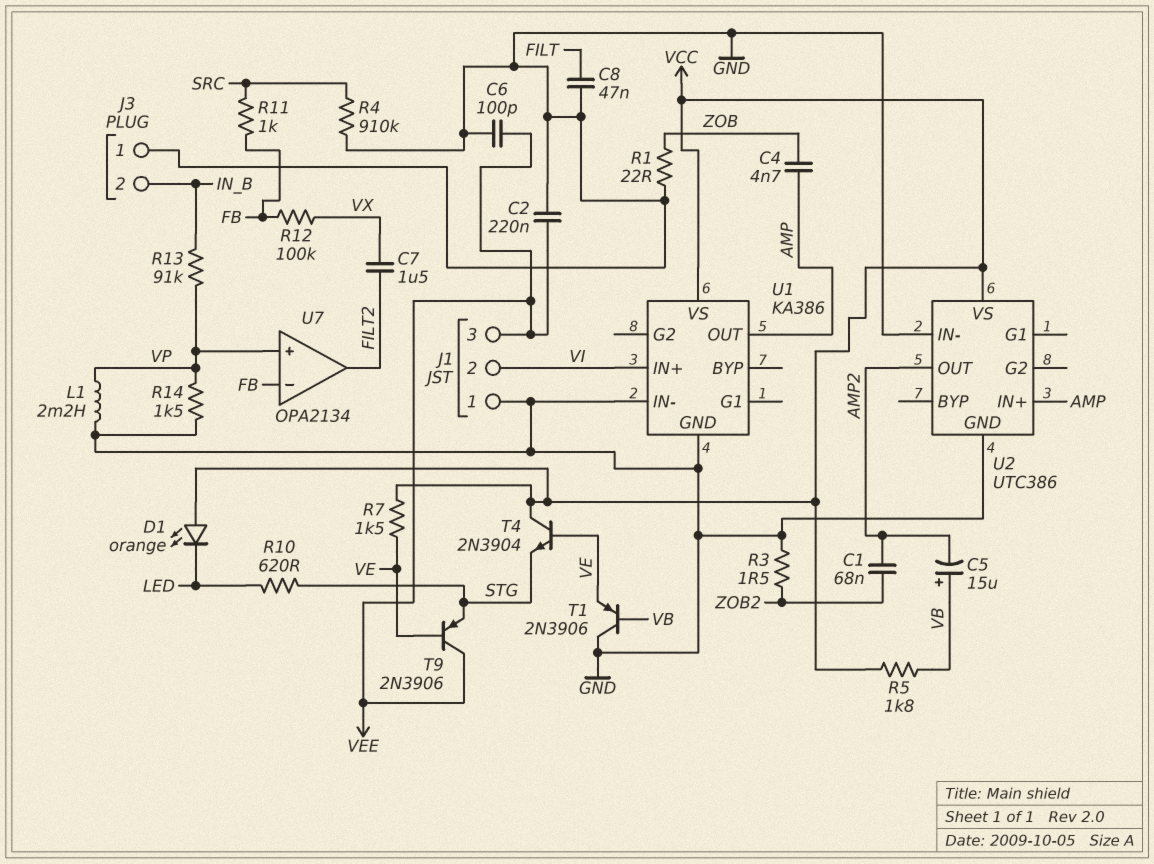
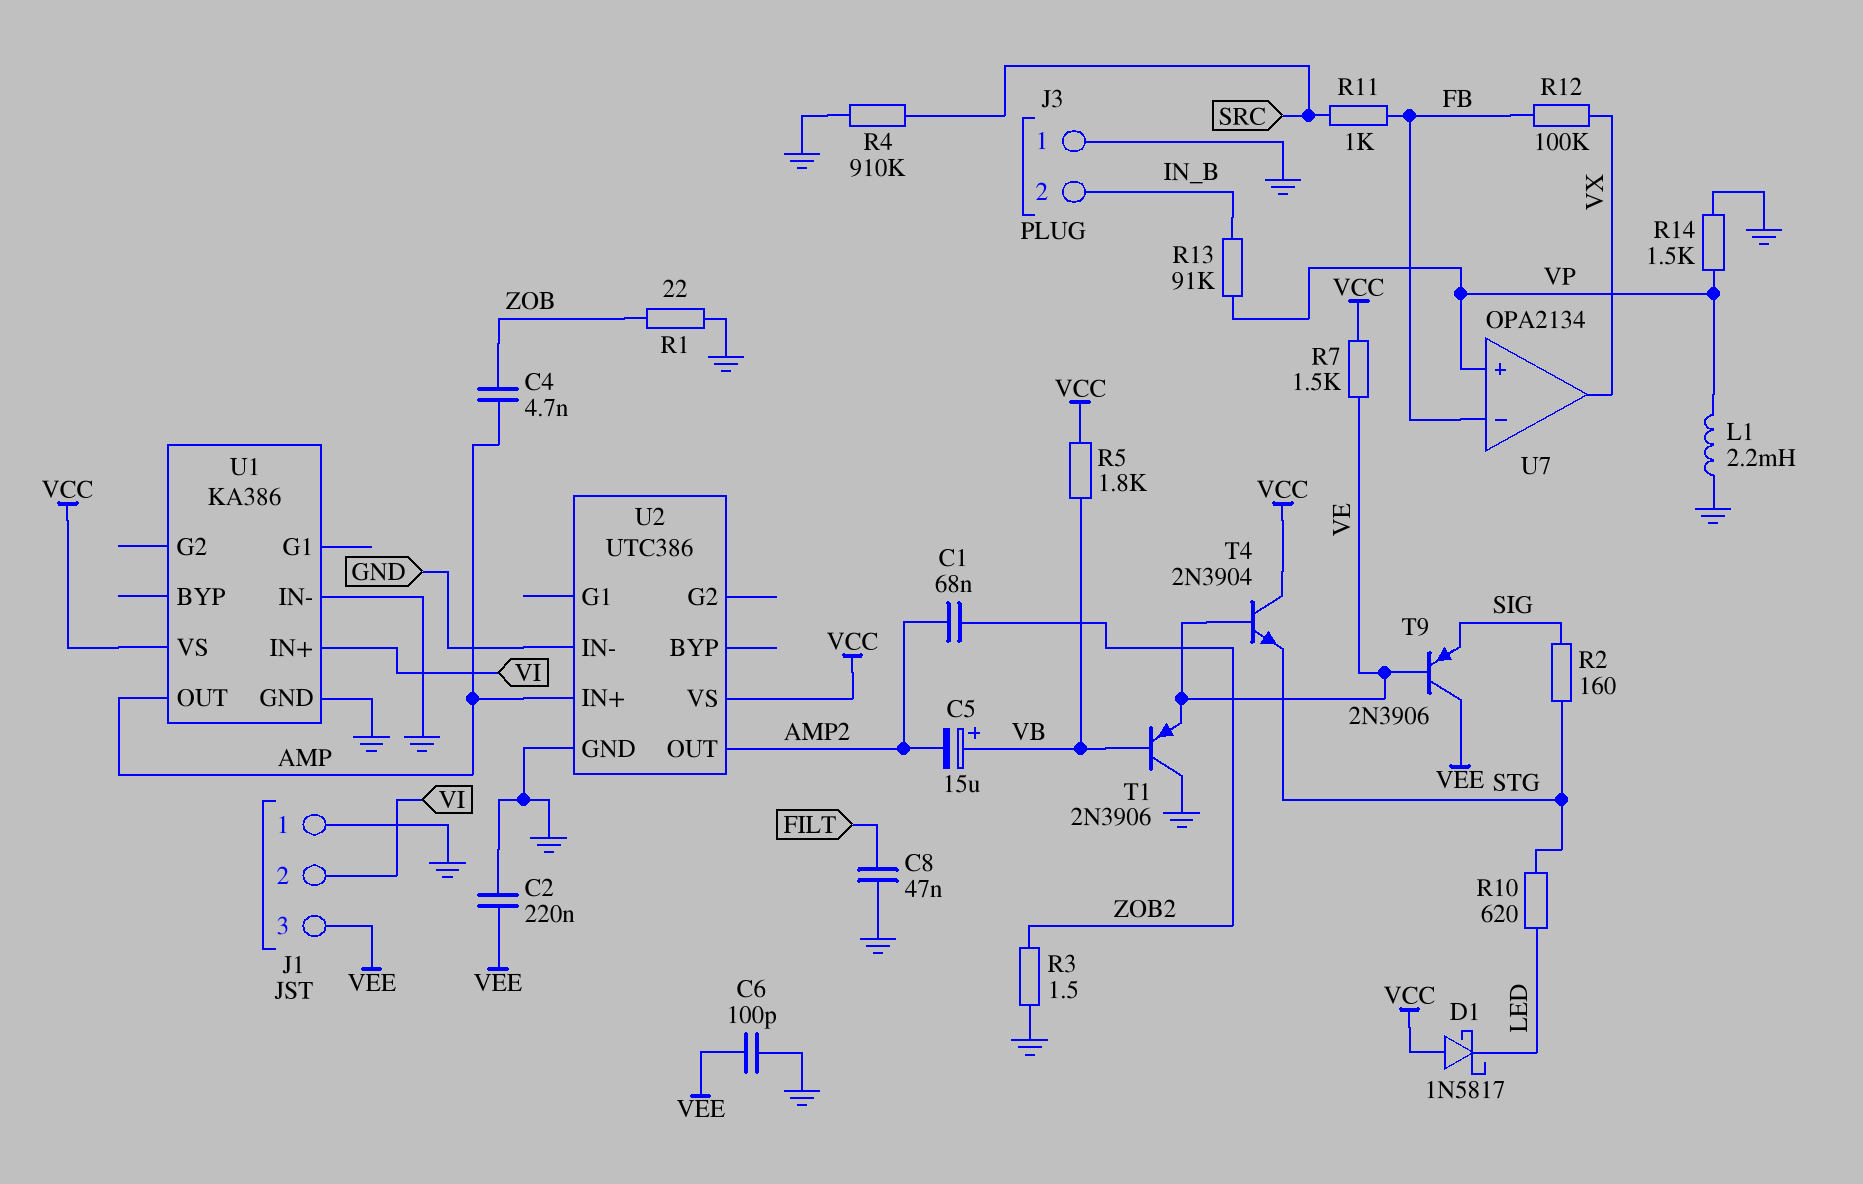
C7: 1.5uF (FILT2, VX) -> none
D1: LED orange (A VCC, K LED) -> schottky 1N5817 (A VCC, K LED)
R2: none -> 160 (SIG, STG)
T9: PNP 2N3906 (B VE, C VEE, E STG) -> PNP 2N3906 (B VE, C VEE, E SIG)
U7 pin out: FILT2 -> VX

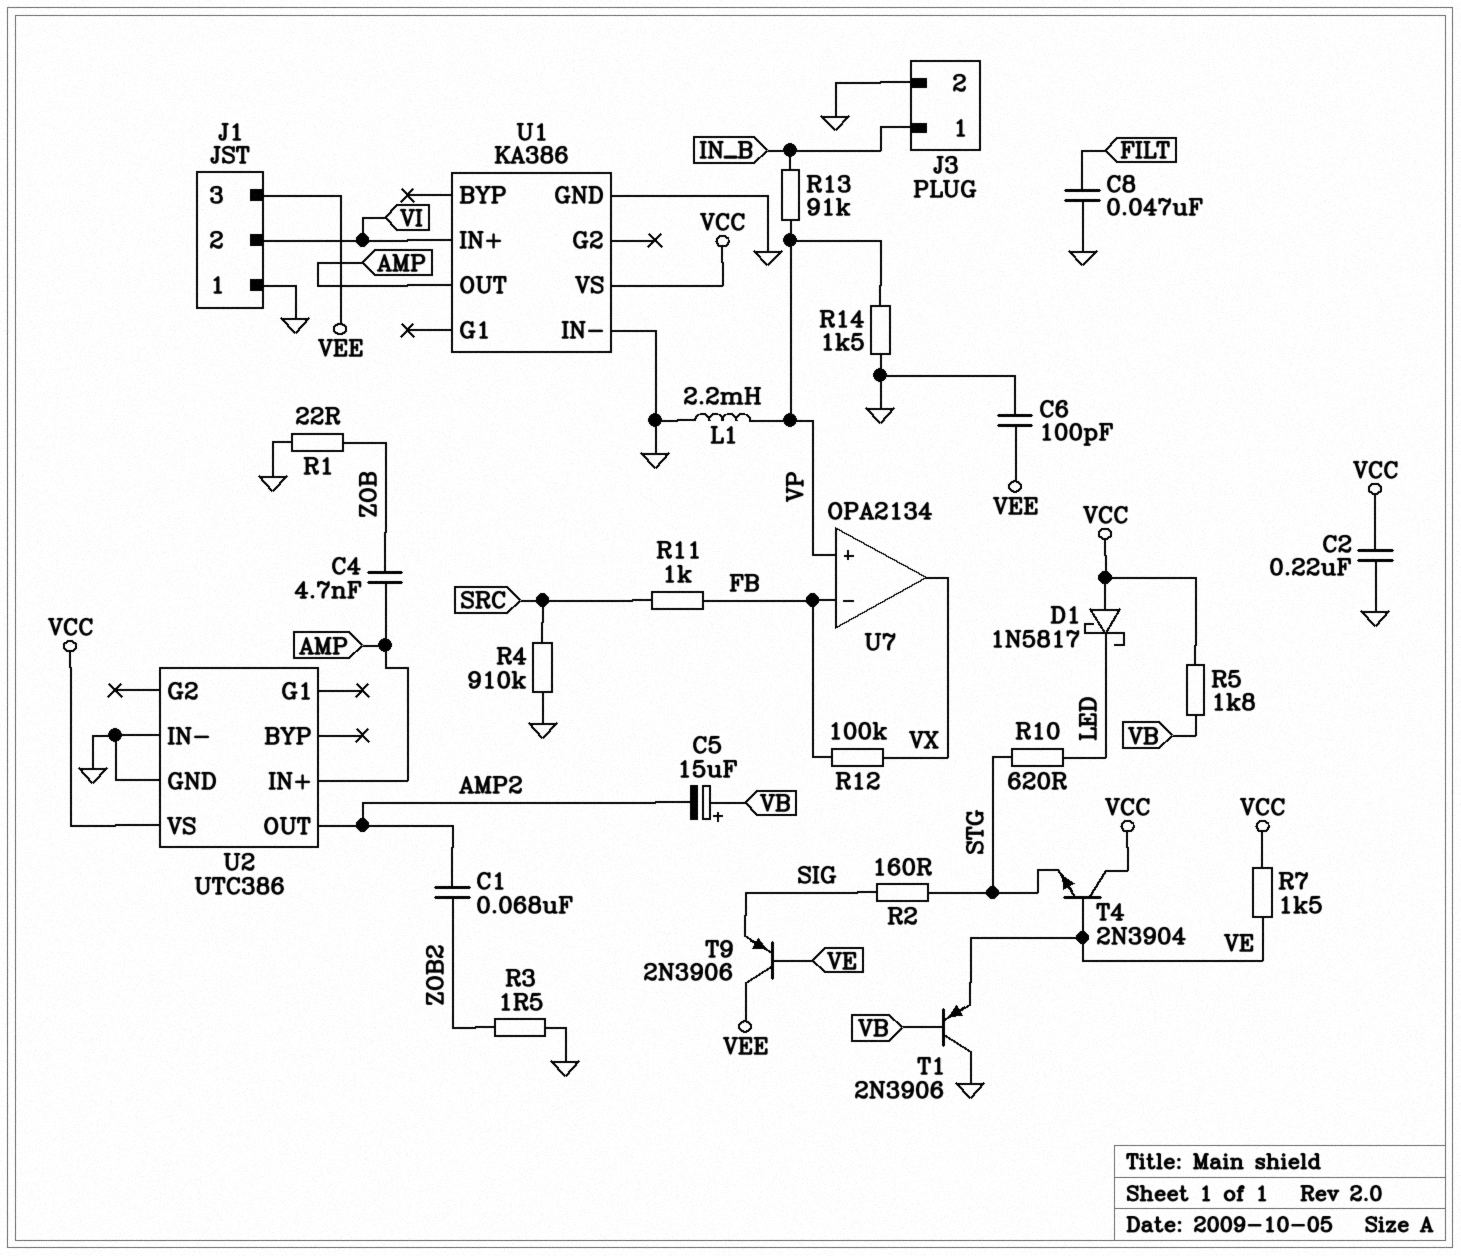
C2: 220nF (GND, VEE) -> 220nF (GND, VCC)
J3 pin 1: GND -> IN_B
J3 pin 2: IN_B -> GND

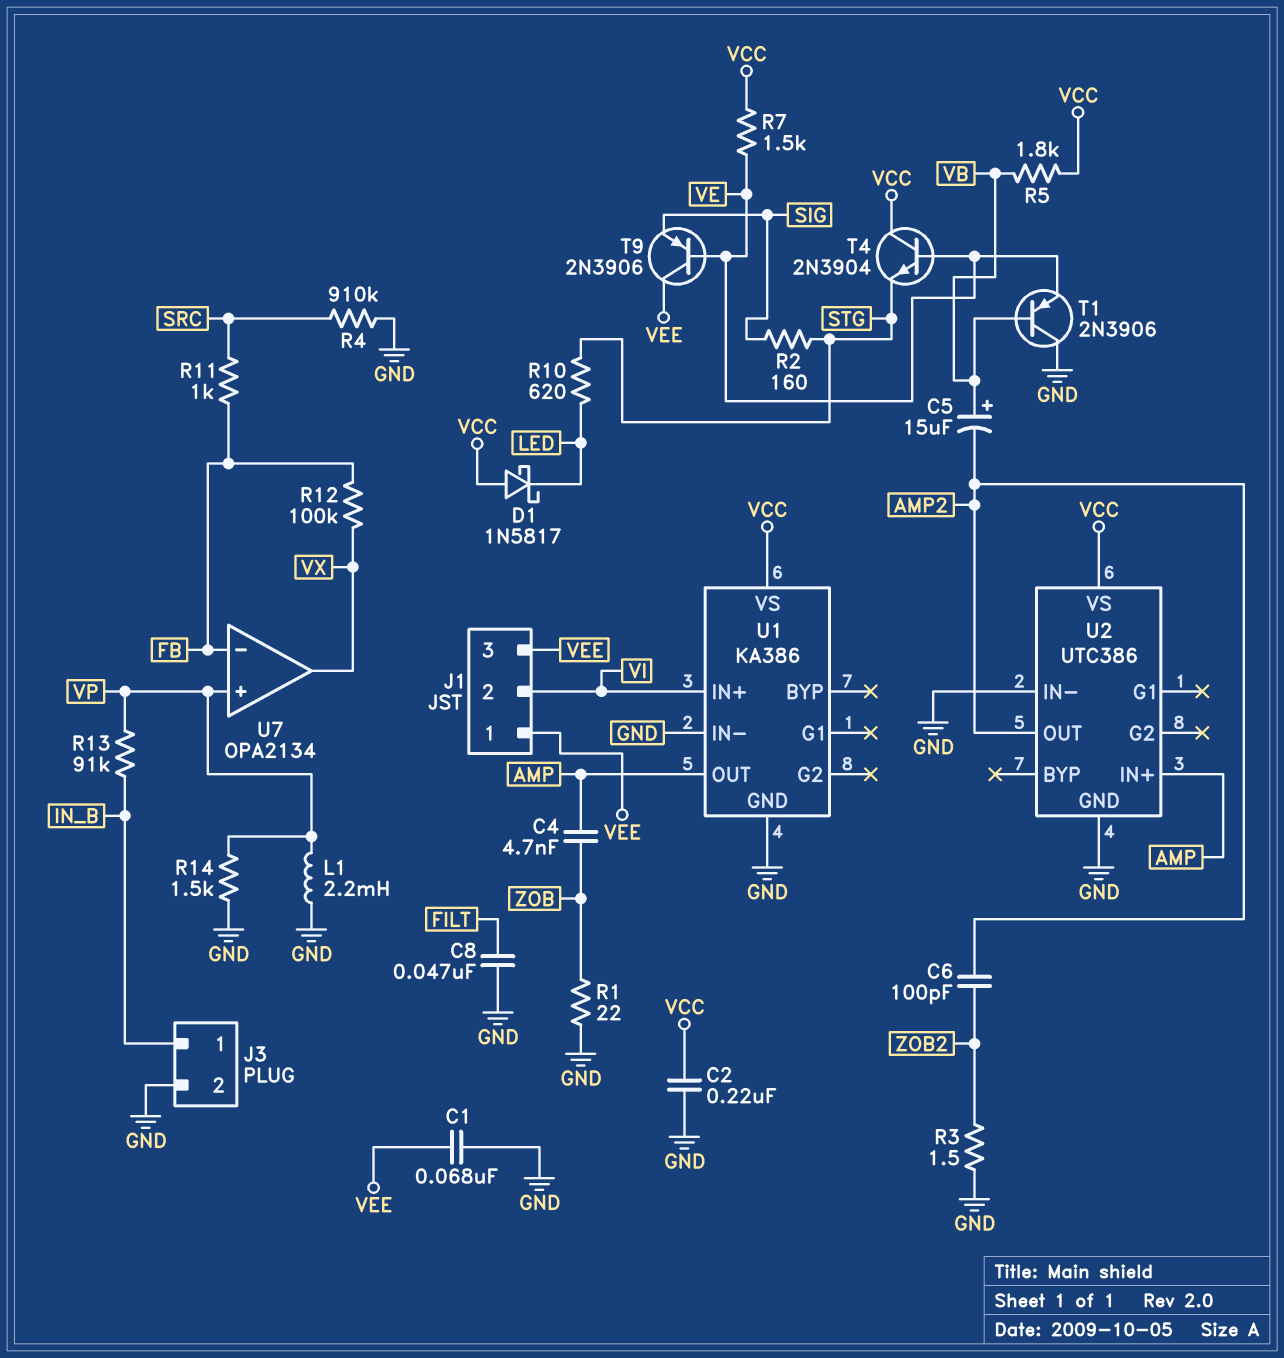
C1: 68nF (AMP2, ZOB2) -> 68nF (GND, VEE)
C6: 100pF (GND, VEE) -> 100pF (AMP2, ZOB2)
J1 pin 1: GND -> VEE

